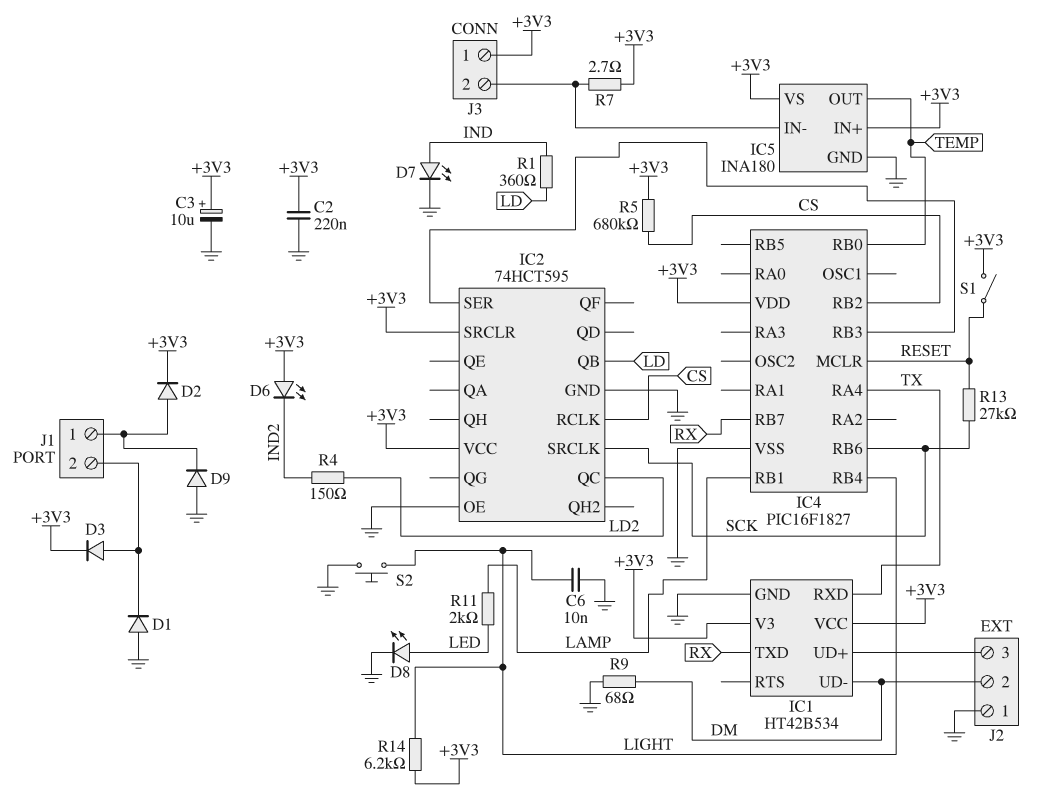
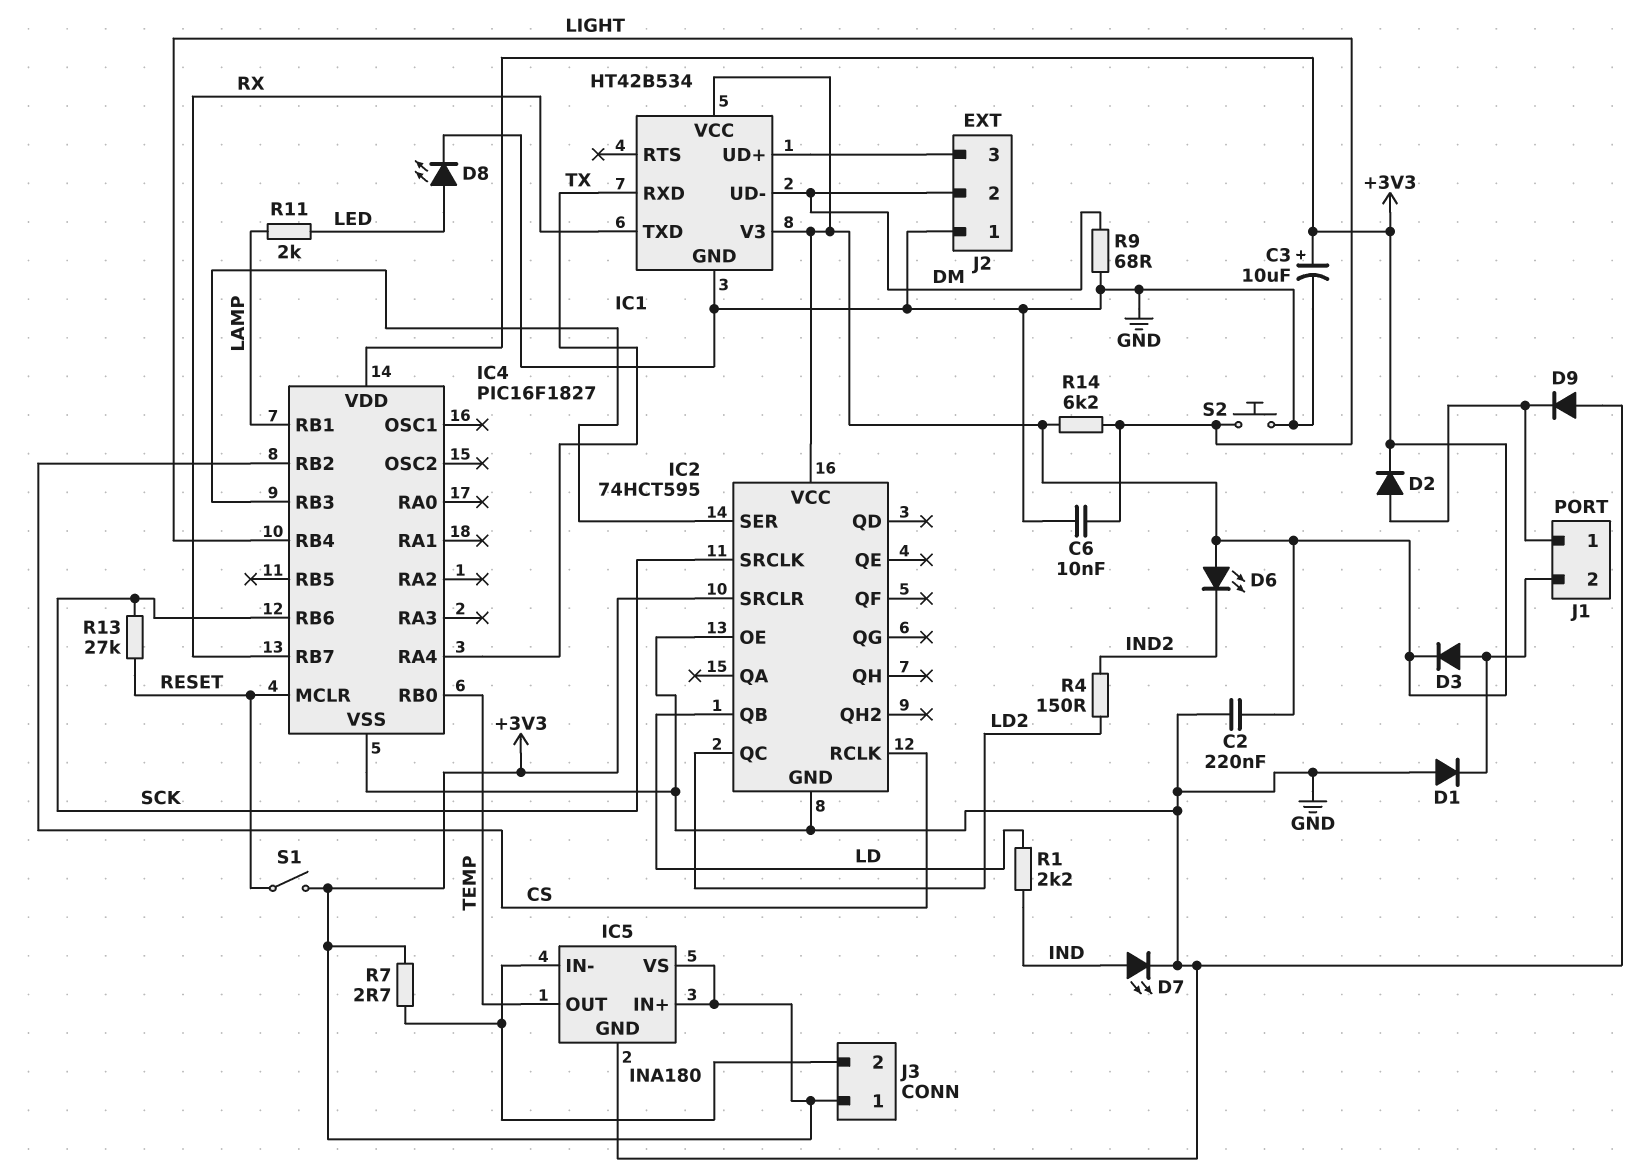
R1: 360 (IND, LD) -> 2.2k (IND, LD)
R5: 680k (+3V3, CS) -> none

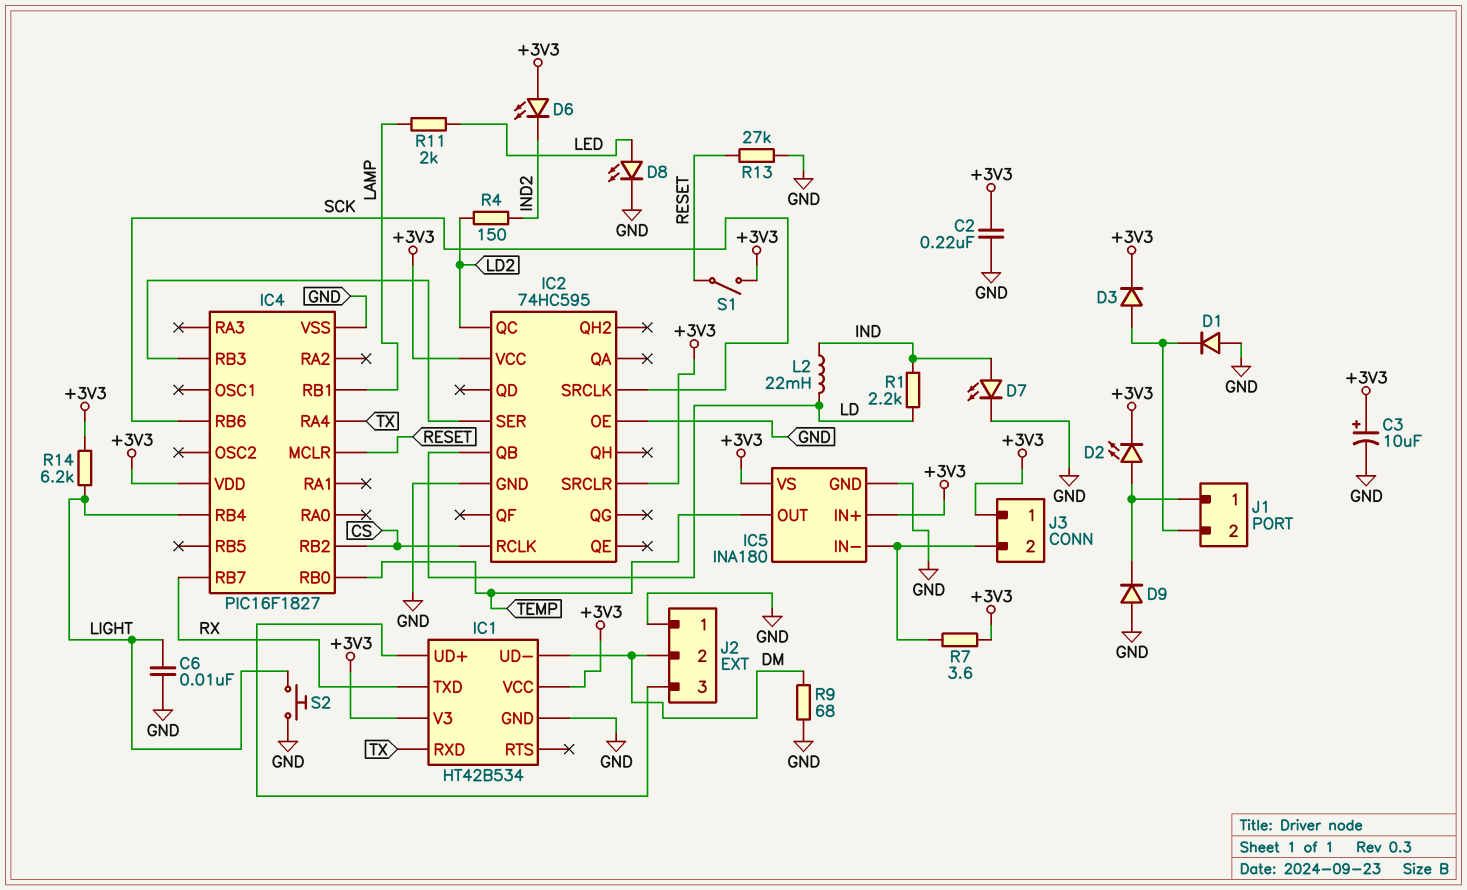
D2: diode (A J1/1, K +3V3) -> LED (A J1/1, K +3V3)
IC2: 74HCT595 -> 74HC595
L2: none -> 22mH (IND, LD)
R7: 2.7 (+3V3, IC5/IN-) -> 3.6 (+3V3, IC5/IN-)
R13: 27k (RESET, SCK) -> 27k (GND, RESET)

